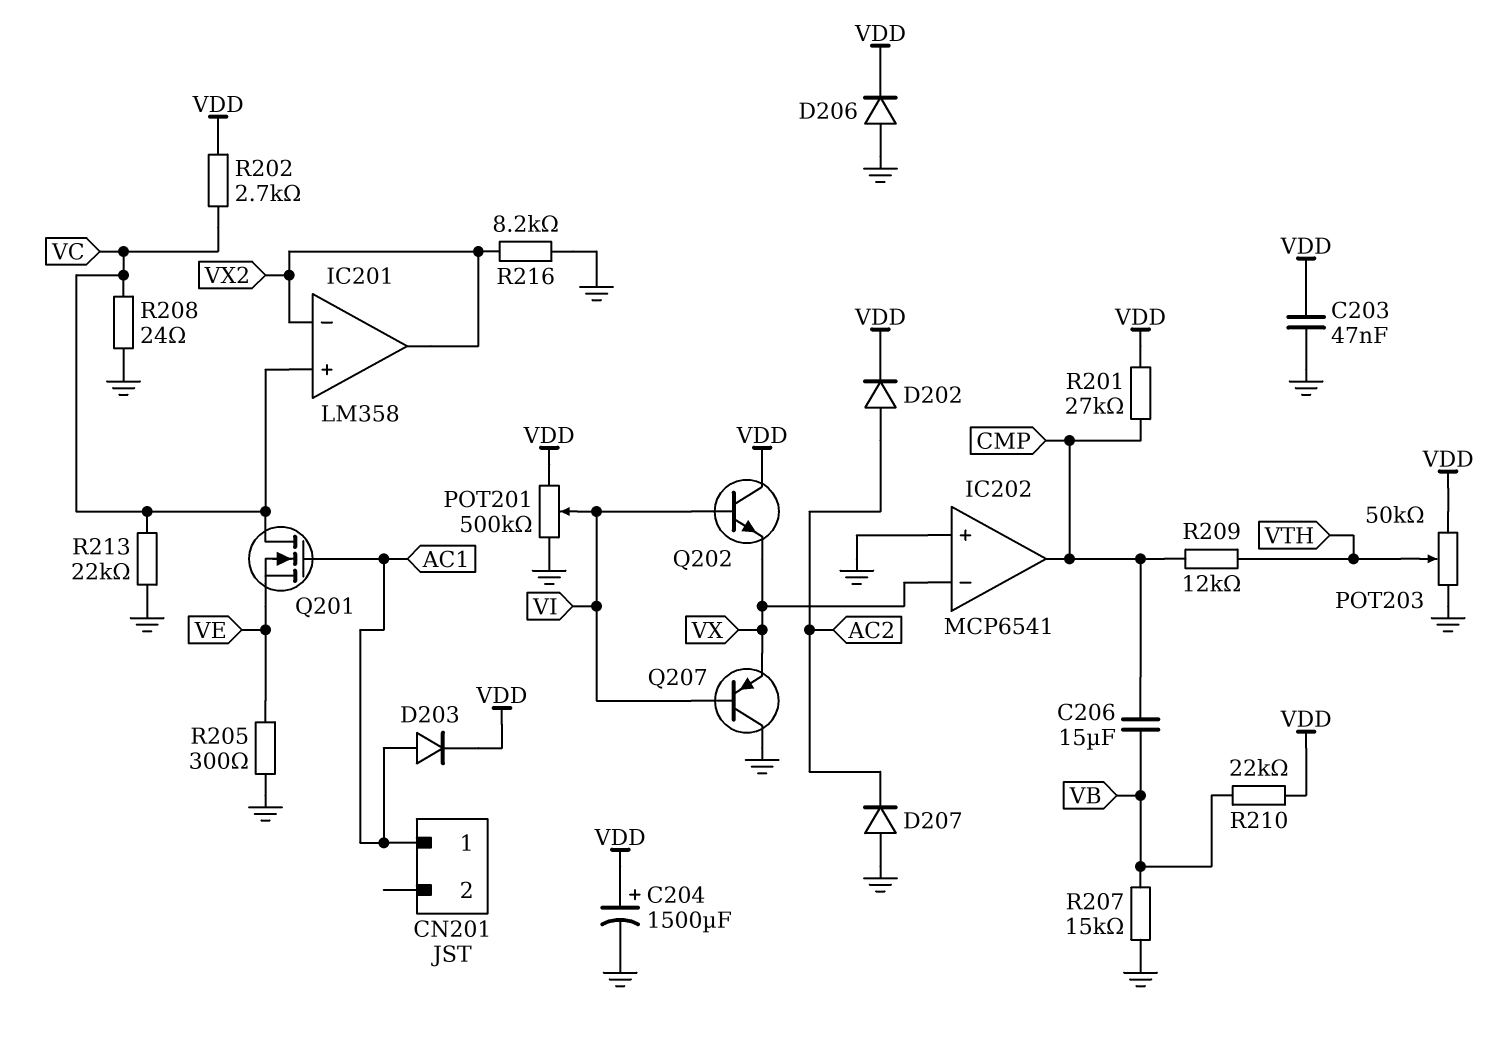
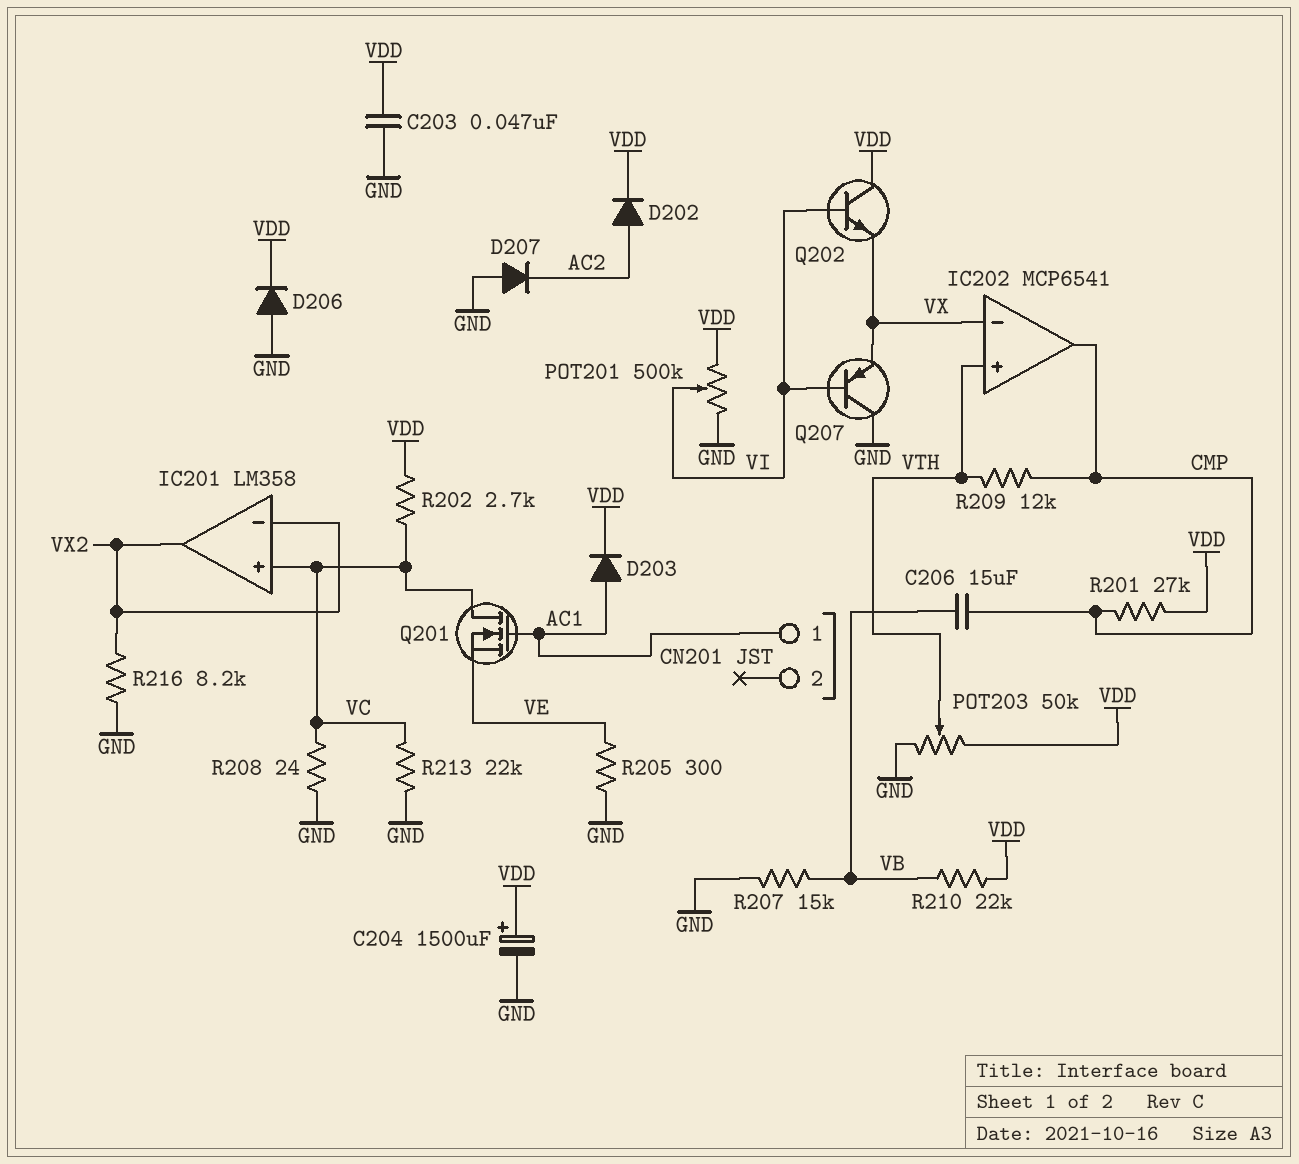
IC202 pin in+: GND -> VTH

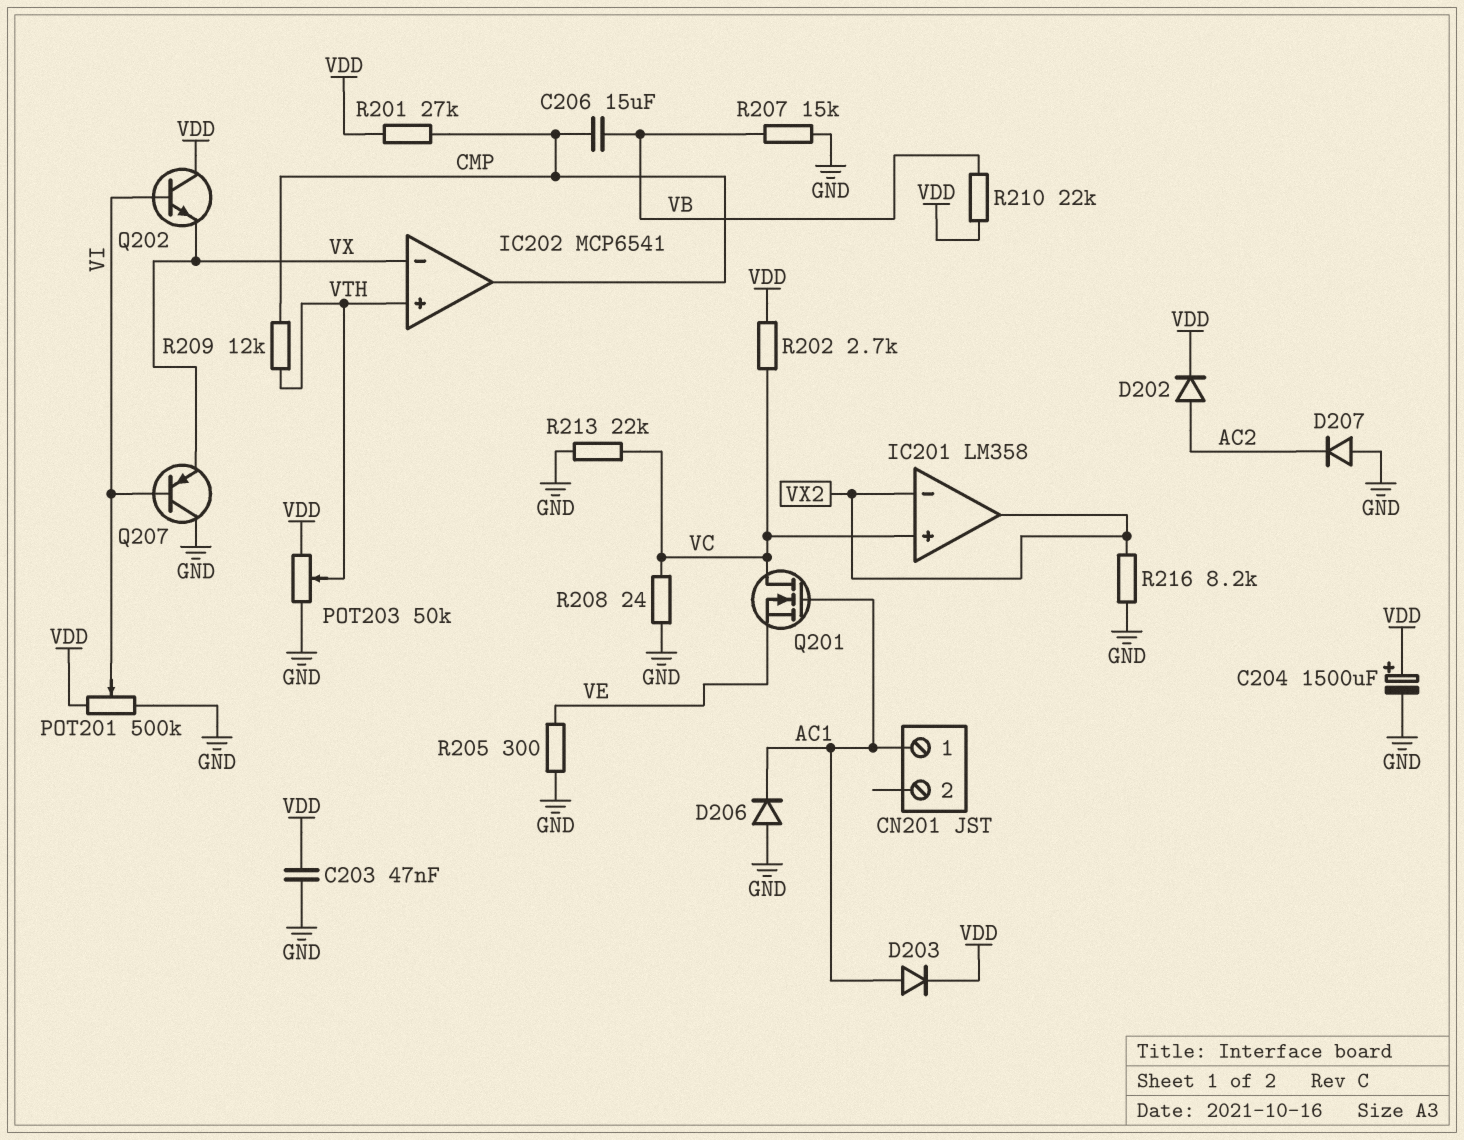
D206: diode (A GND, K VDD) -> diode (A GND, K AC1)

